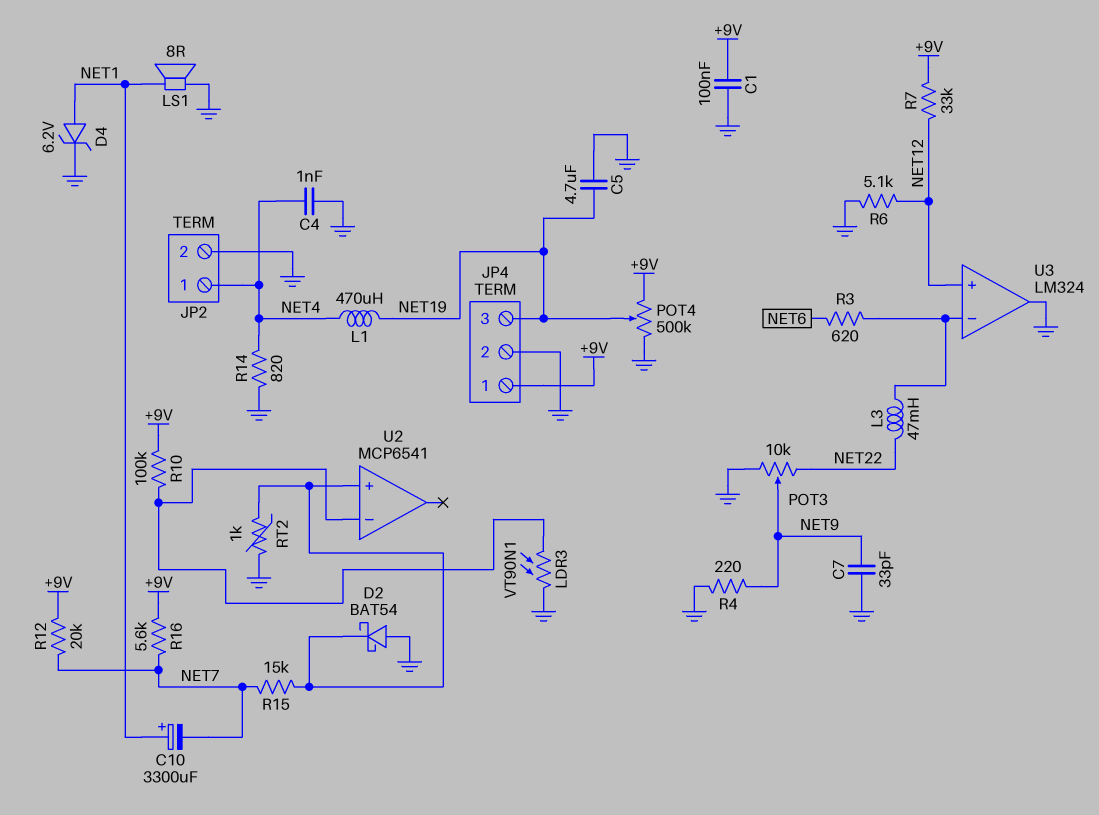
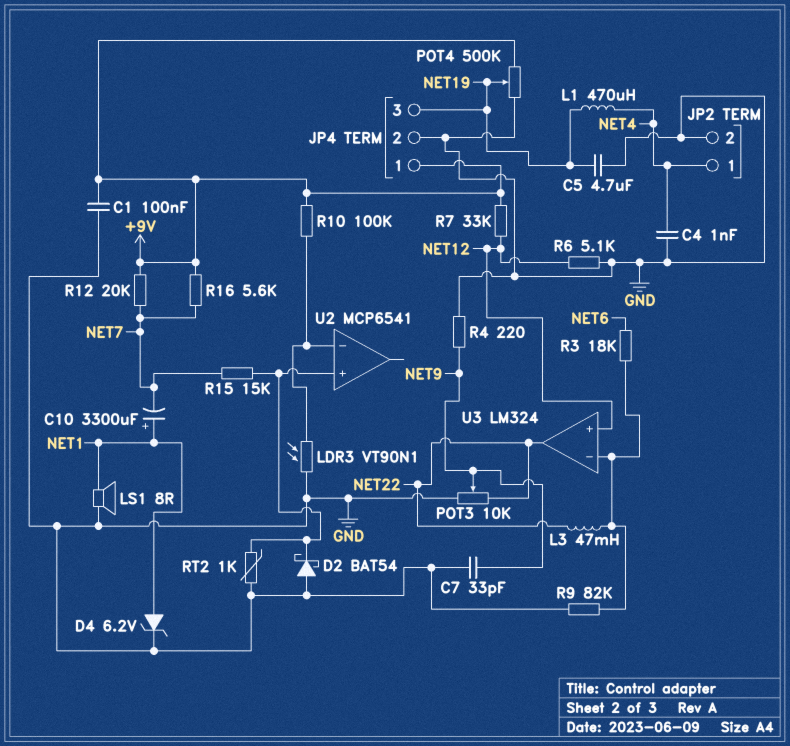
R3: 620 (NET6, U3/in-) -> 18k (NET6, U3/in-)
R9: none -> 82k (GND, U3/in-)
R14: 820 (GND, NET4) -> none
U3 pin out: GND -> NET22

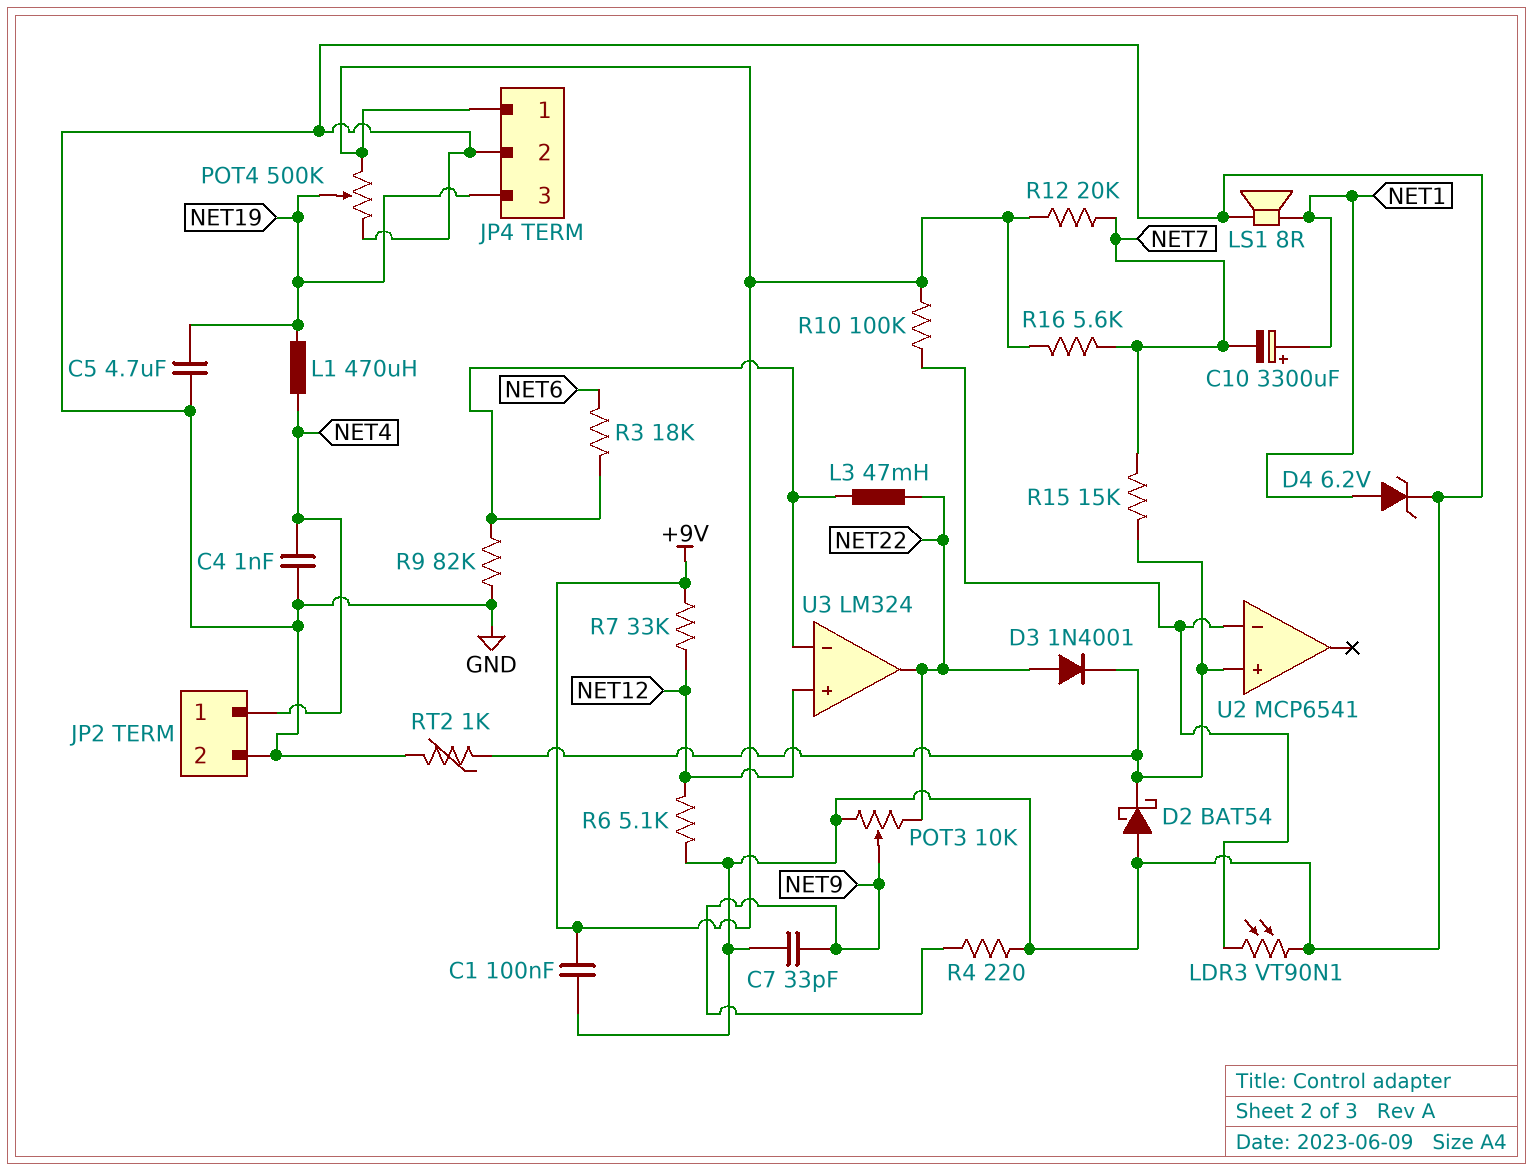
D3: none -> diode 1N4001 (A NET22, K U2/in+)

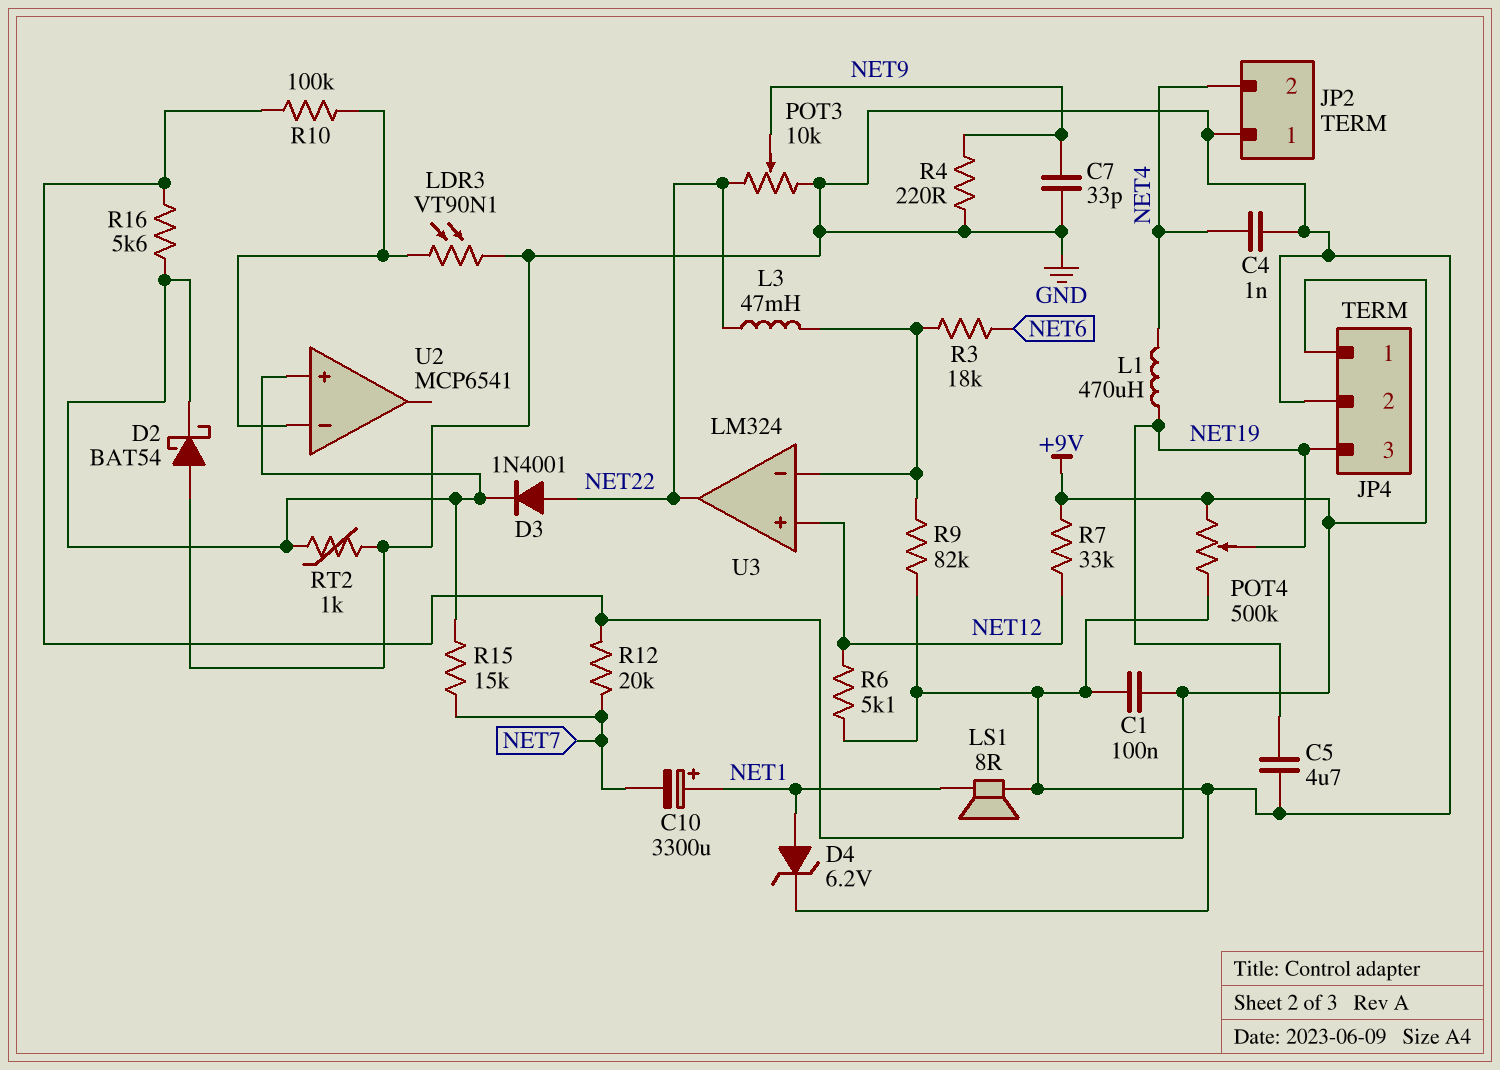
JP2 pin 1: NET4 -> GND
JP2 pin 2: GND -> NET4
R16: 5.6k (+9V, NET7) -> 5.6k (+9V, U2/in+)

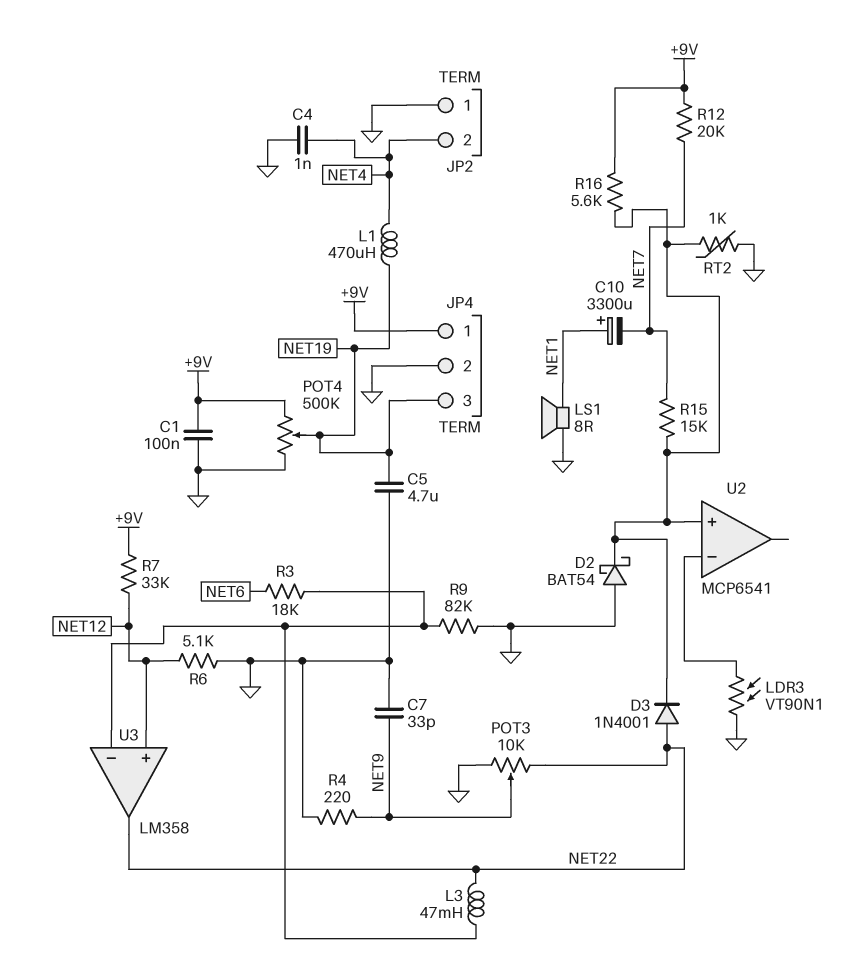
D4: zener 6.2V (A NET1, K GND) -> none
R10: 100k (+9V, U2/in-) -> none
U3: LM324 -> LM358

